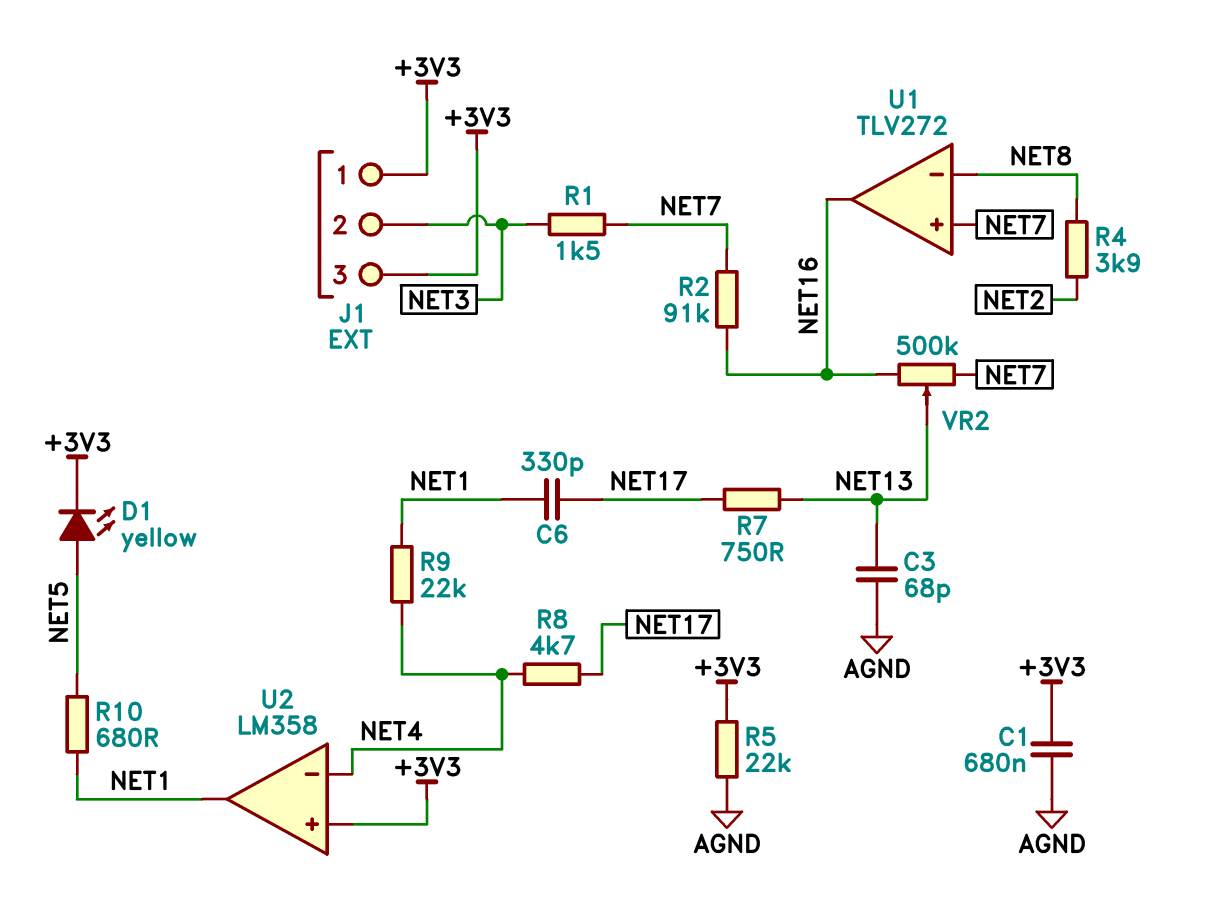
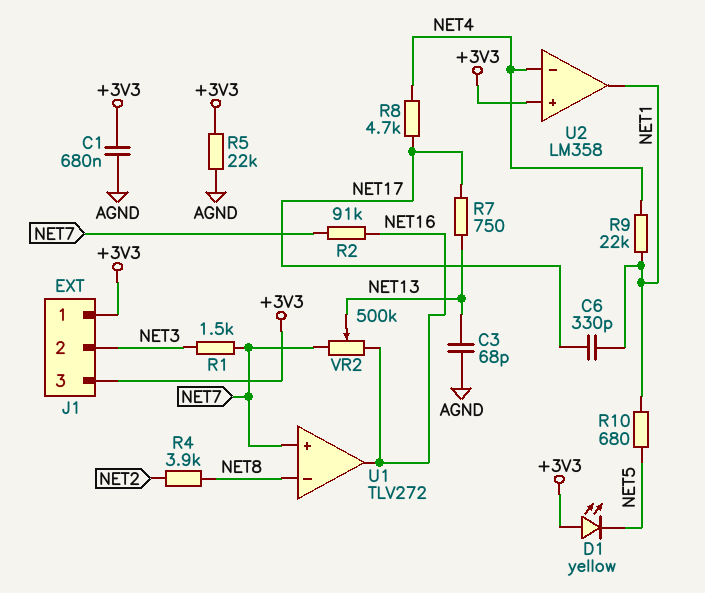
D1: LED yellow (A NET5, K +3V3) -> LED yellow (A +3V3, K NET5)

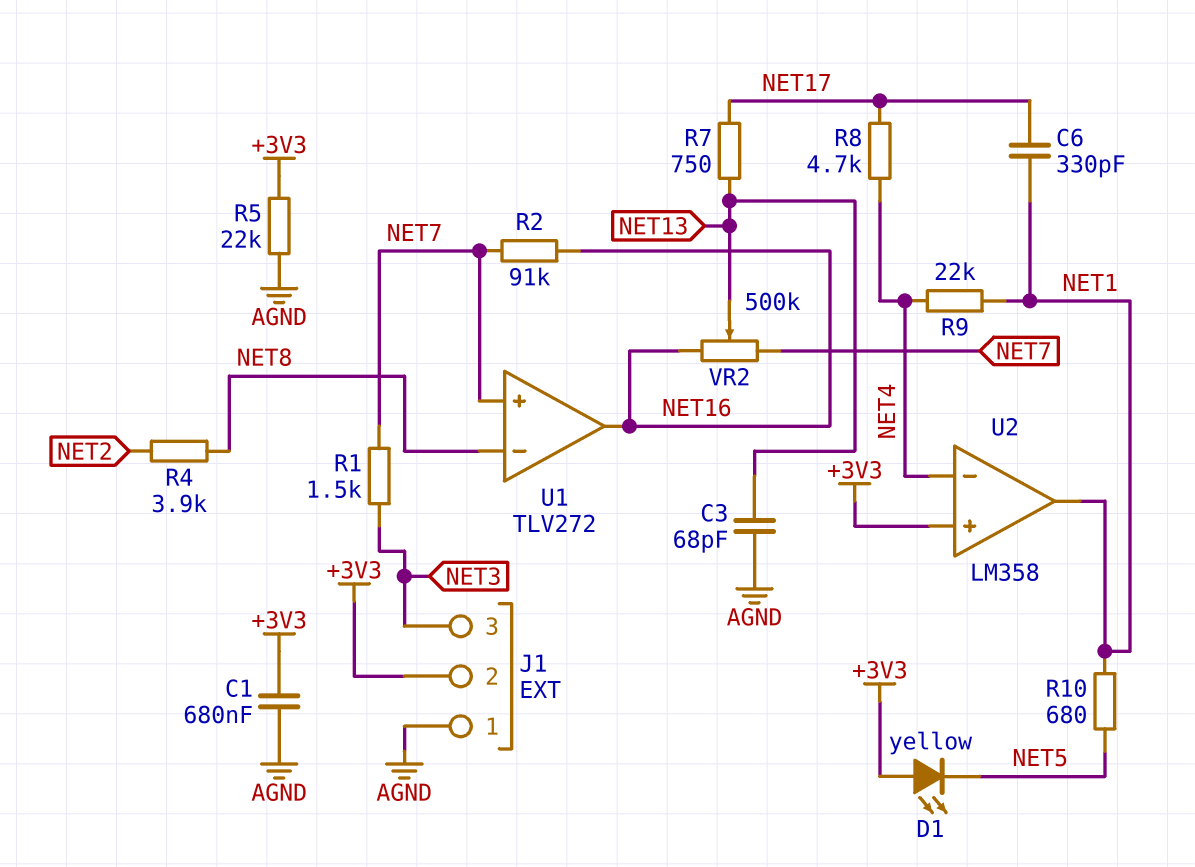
J1 pin 1: +3V3 -> AGND
J1 pin 2: NET3 -> +3V3
J1 pin 3: +3V3 -> NET3

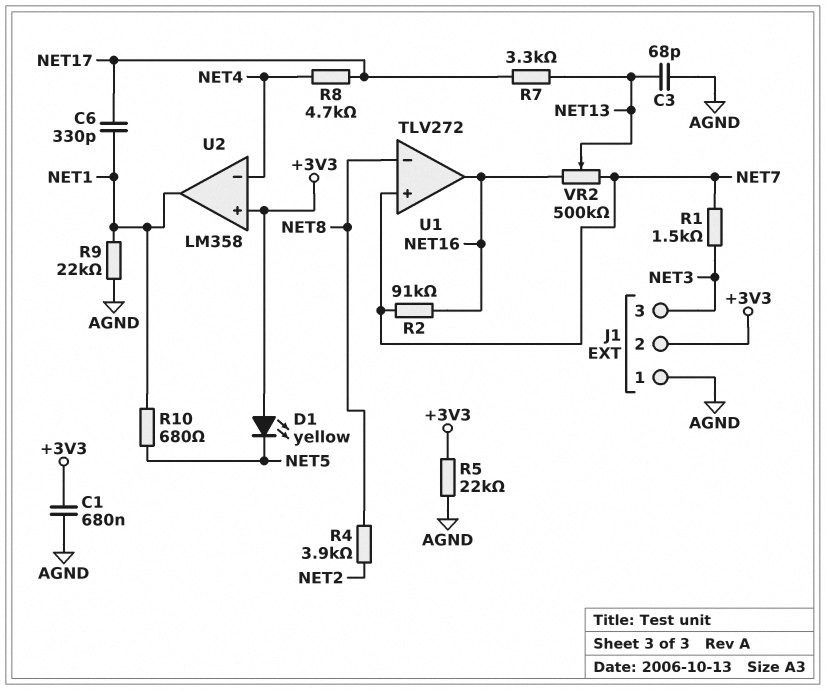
R7: 750 (NET13, NET17) -> 3.3k (NET13, NET17)
R9: 22k (NET1, NET4) -> 22k (AGND, NET1)

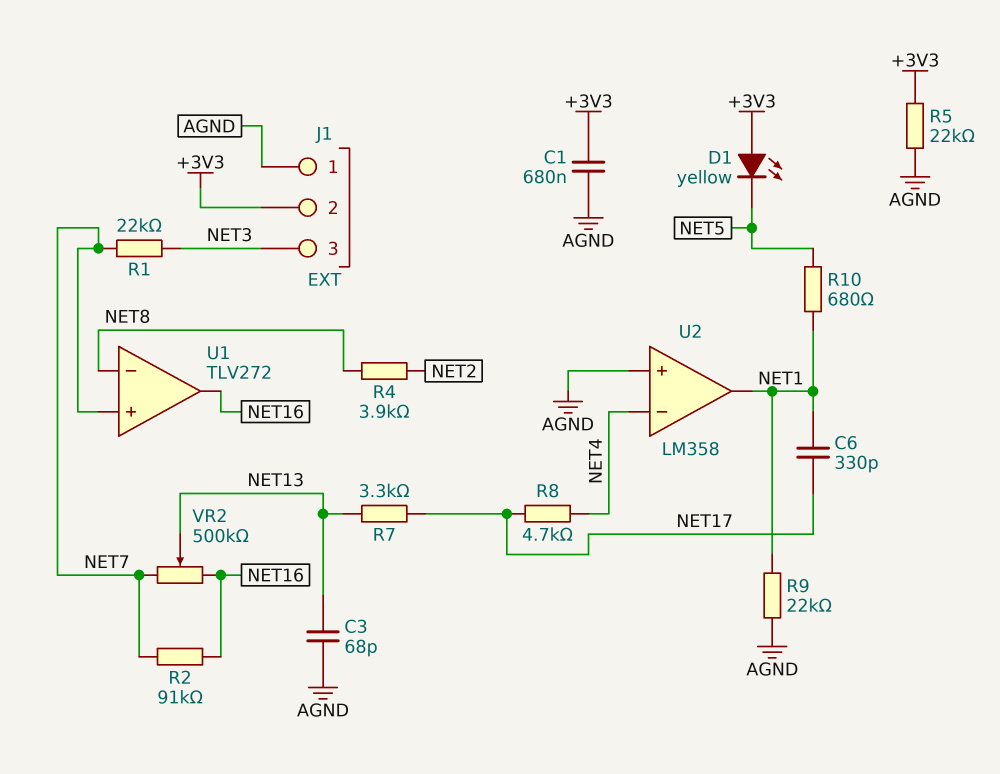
R1: 1.5k (NET3, NET7) -> 22k (NET3, NET7)
U2 pin in+: +3V3 -> AGND

